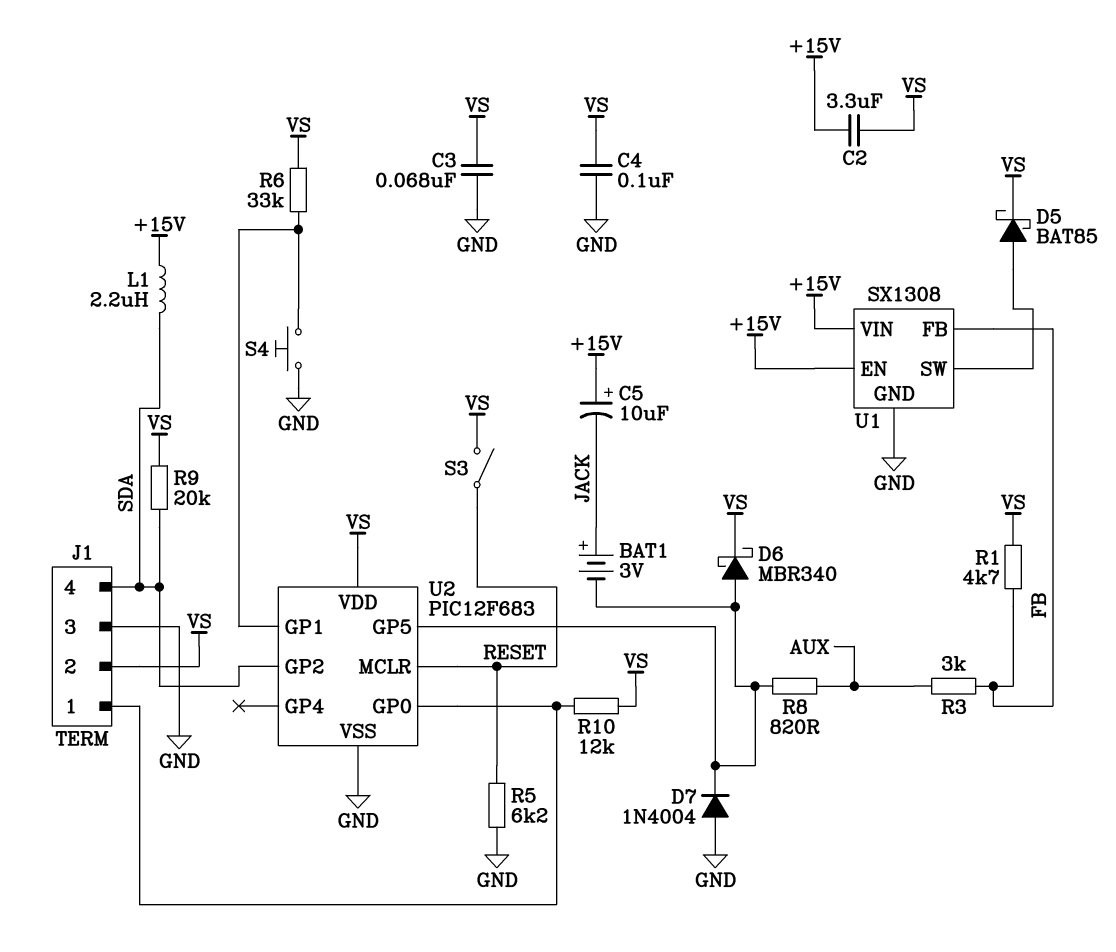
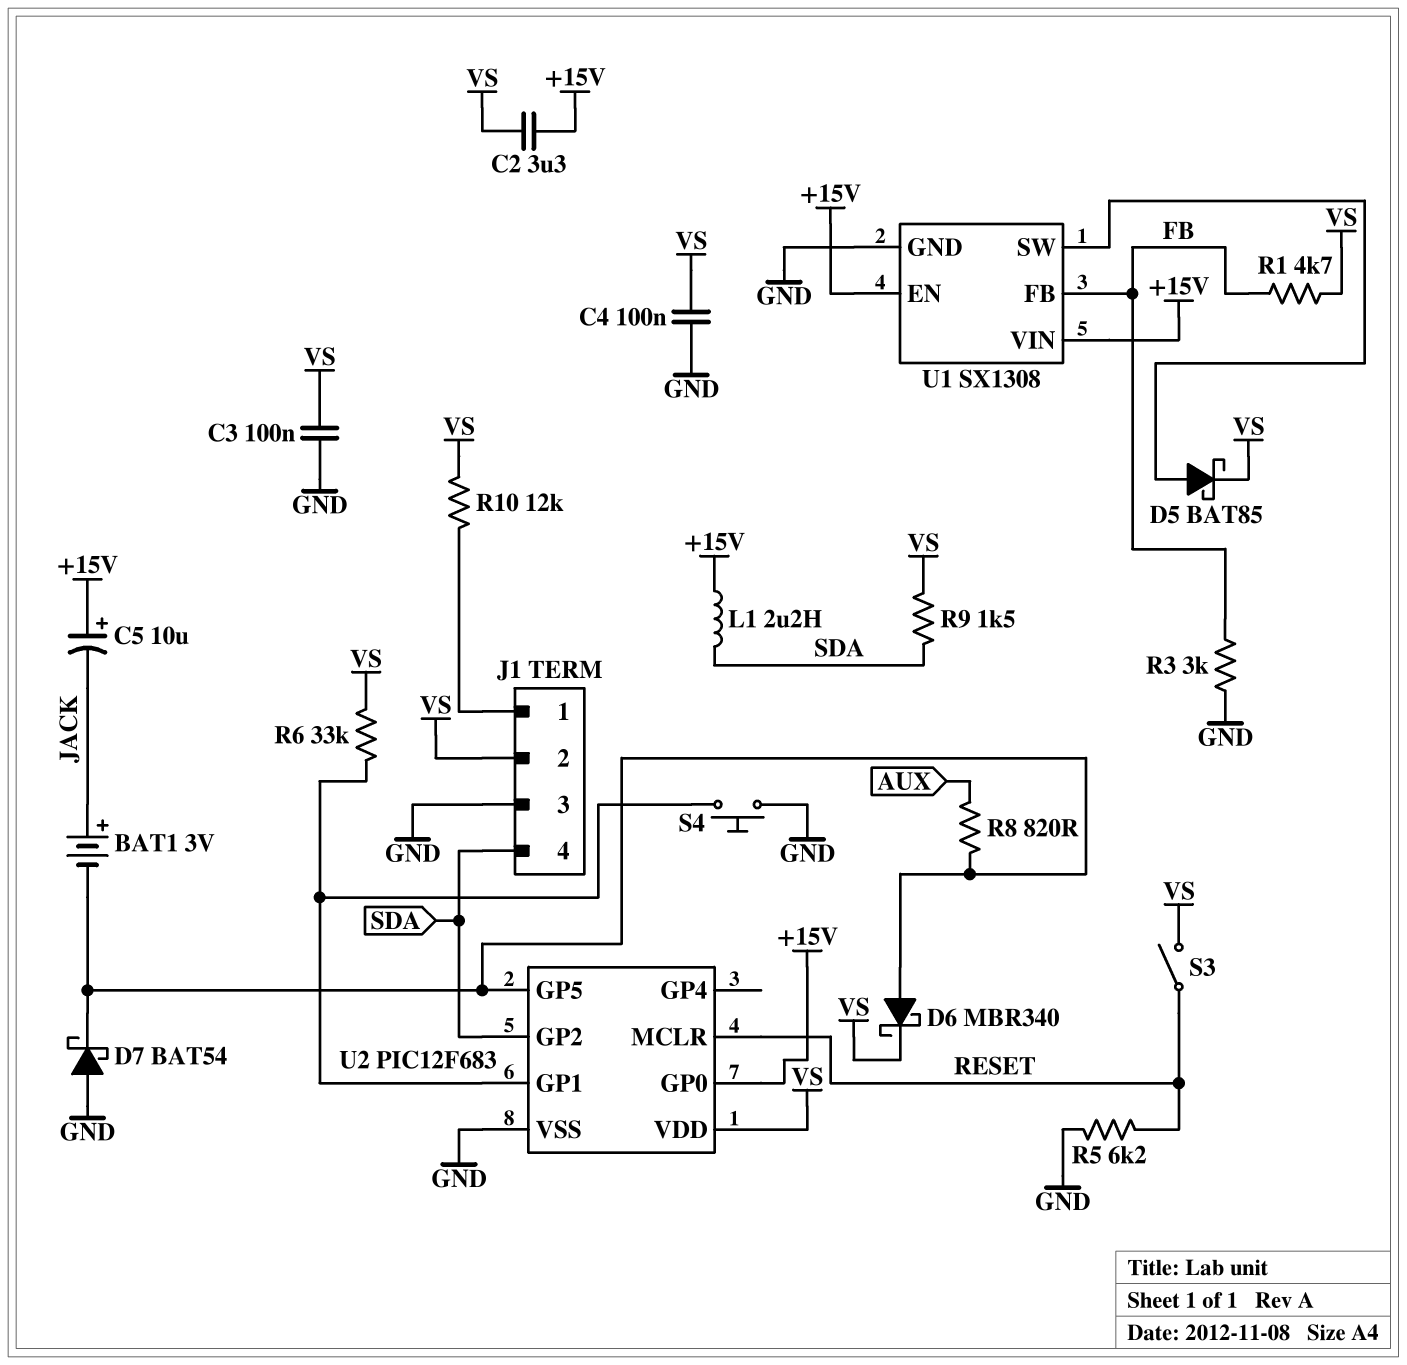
C3: 68nF (GND, VS) -> 100nF (GND, VS)
D7: diode 1N4004 (A GND, K U2/GP5) -> schottky BAT54 (A GND, K U2/GP5)
R3: 3k (AUX, FB) -> 3k (FB, GND)
R9: 20k (SDA, VS) -> 1.5k (SDA, VS)
U2 pin GP0: J1/1 -> +15V

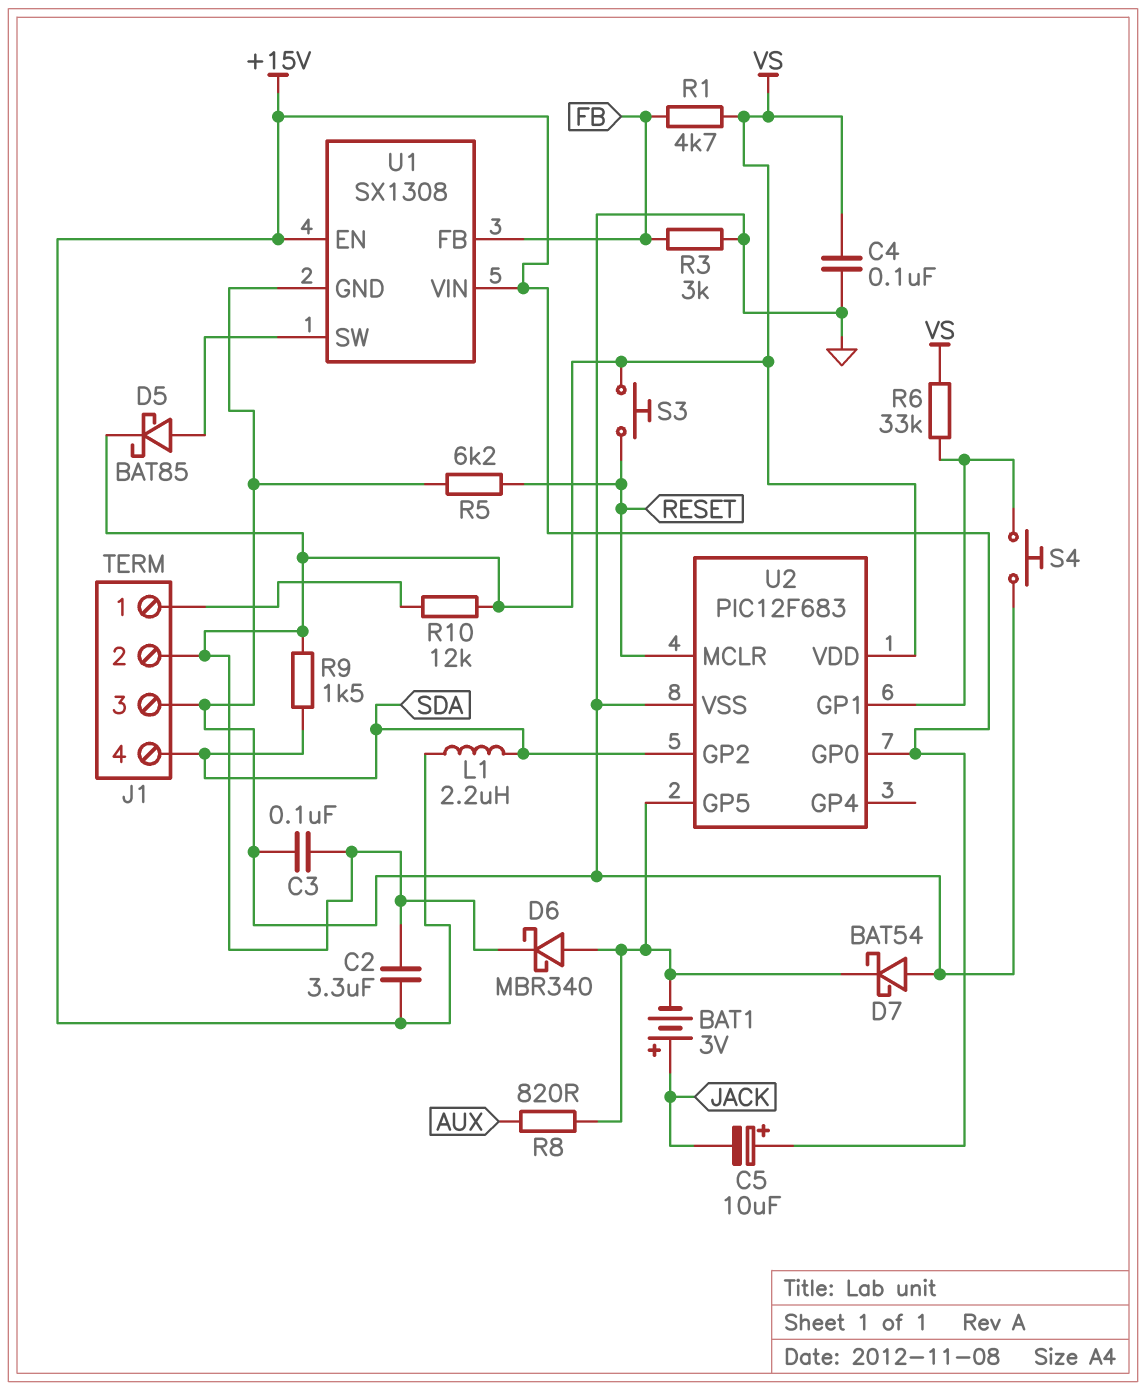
S3: switch (RESET, VS) -> button (RESET, VS)

